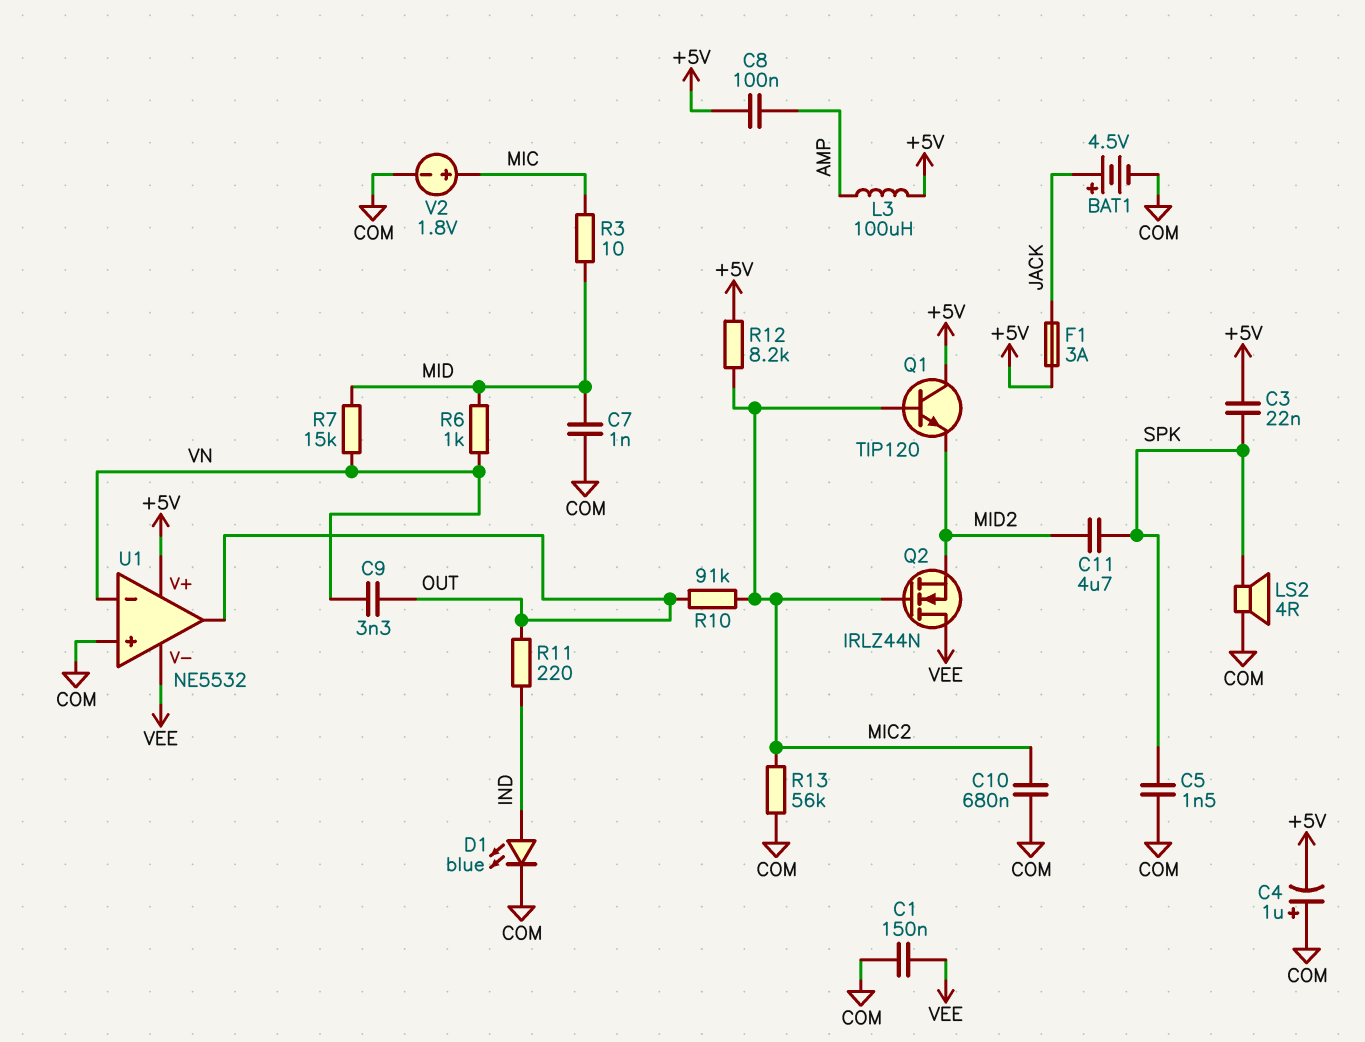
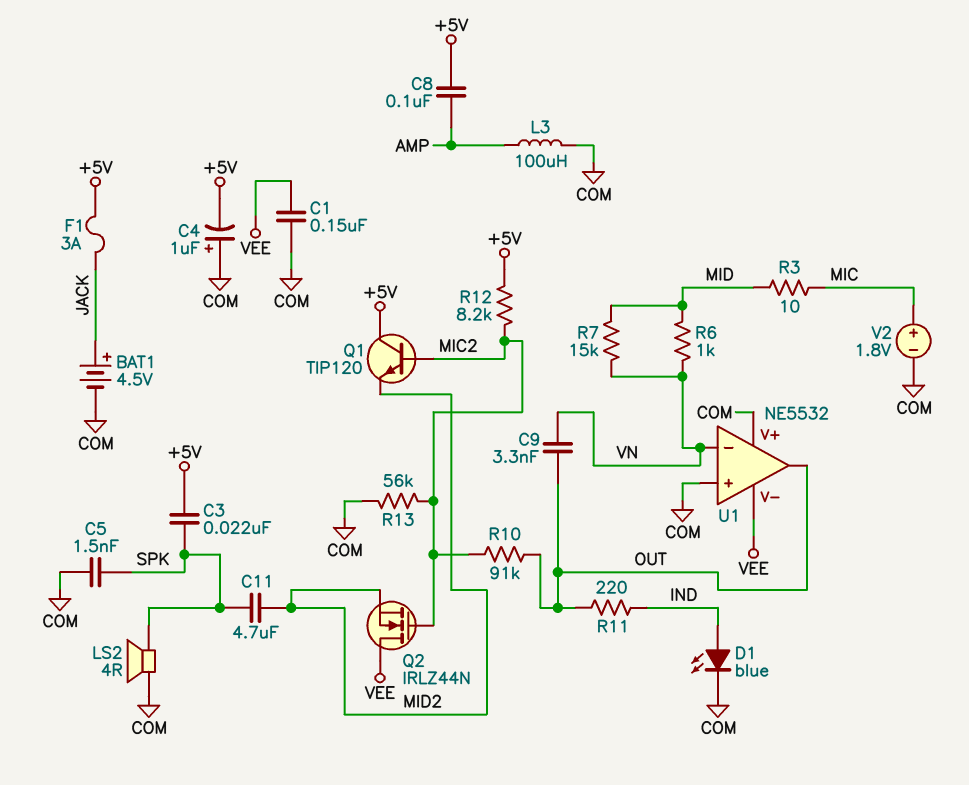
C7: 1nF (COM, MID) -> none
C10: 680nF (COM, MIC2) -> none
L3: 100uH (+5V, AMP) -> 100uH (AMP, COM)
U1 pin V+: +5V -> COM

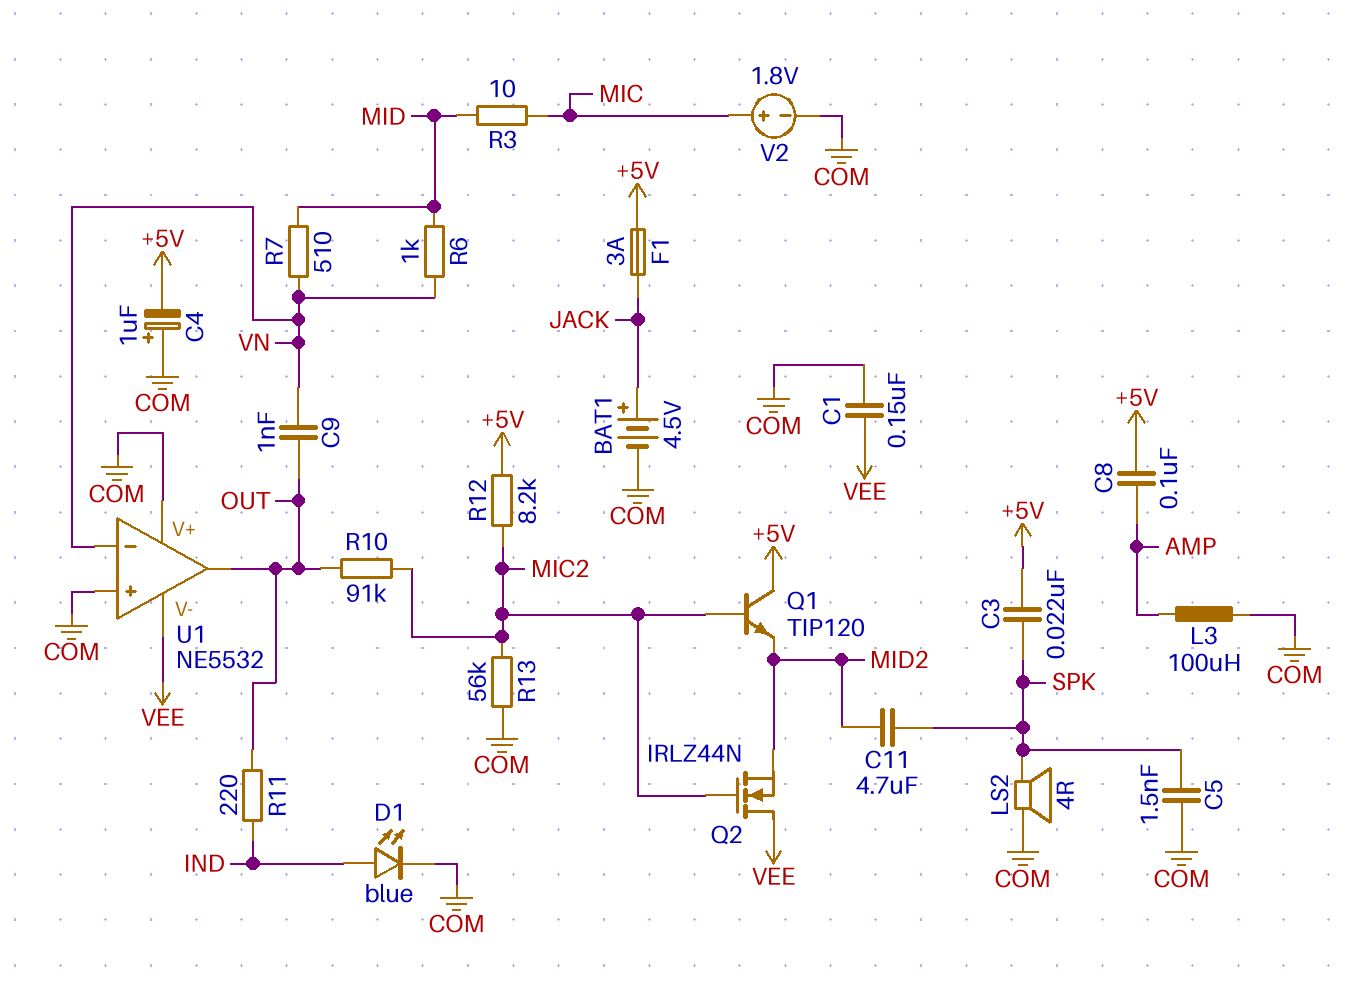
C9: 3.3nF (OUT, VN) -> 1nF (OUT, VN)
R7: 15k (MID, VN) -> 510 (MID, VN)

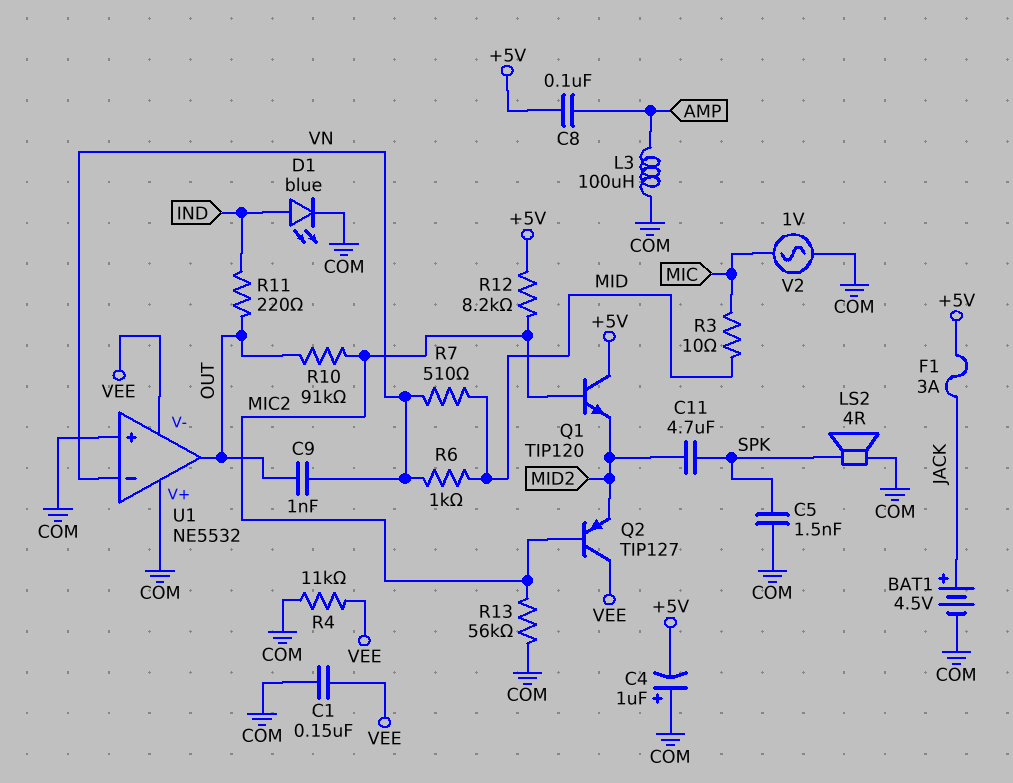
C3: 22nF (+5V, SPK) -> none
Q2: NMOS IRLZ44N (G MIC2, D VEE, S MID2) -> PNP TIP127 (B MIC2, C VEE, E MID2)
R4: none -> 11k (COM, VEE)
V2: 1.8V (plus MIC, minus COM) -> AC 1V (COM, MIC)

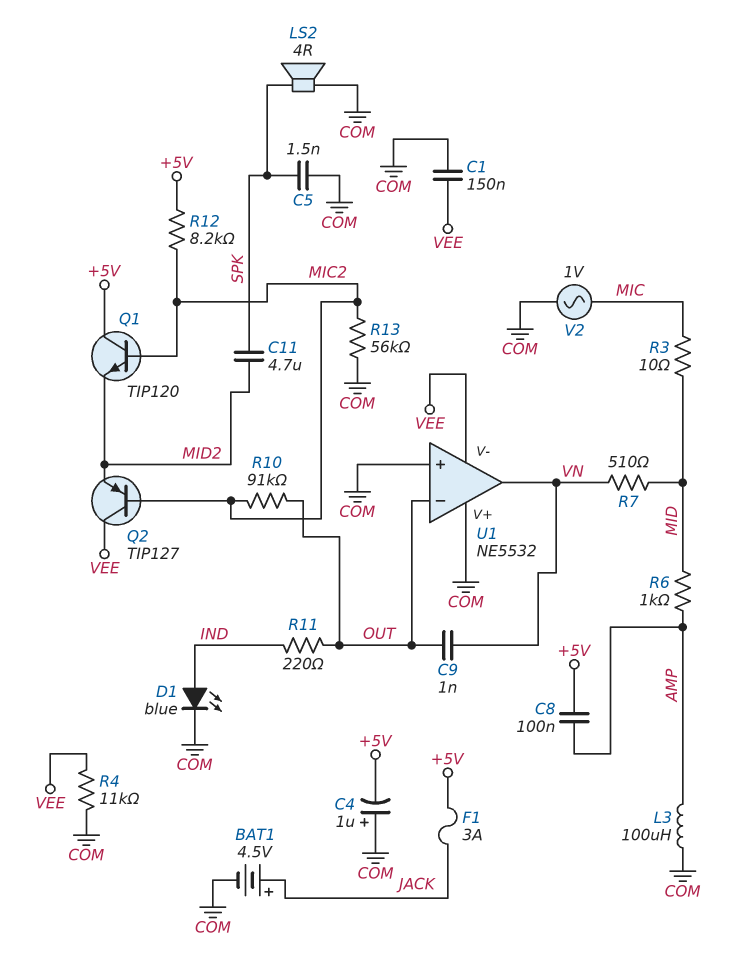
R6: 1k (MID, VN) -> 1k (AMP, MID)
U1 pin in-: VN -> OUT
U1 pin out: OUT -> VN

